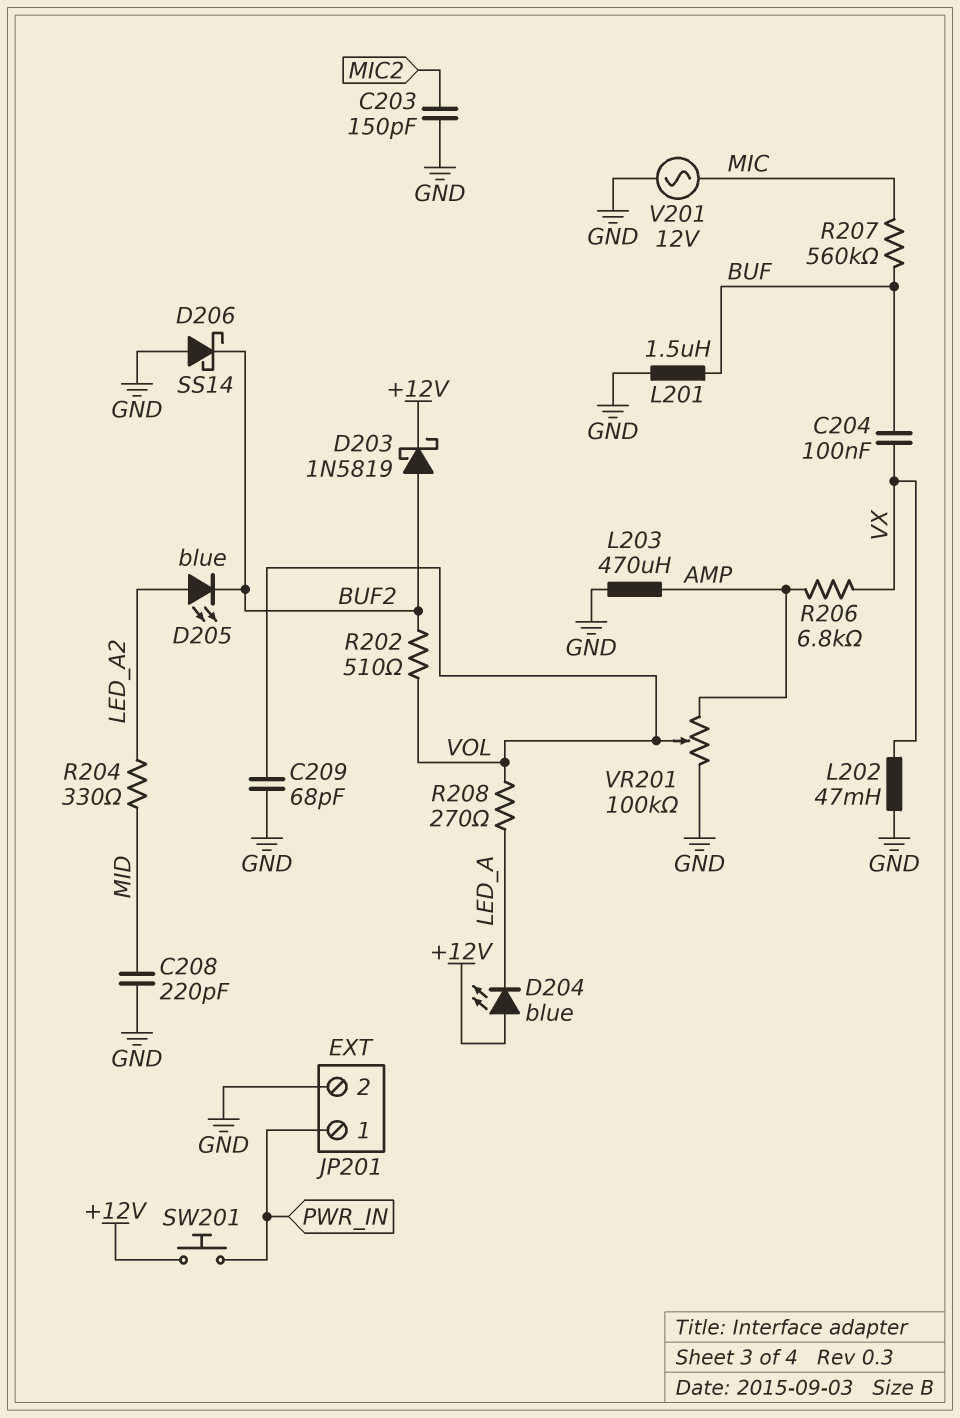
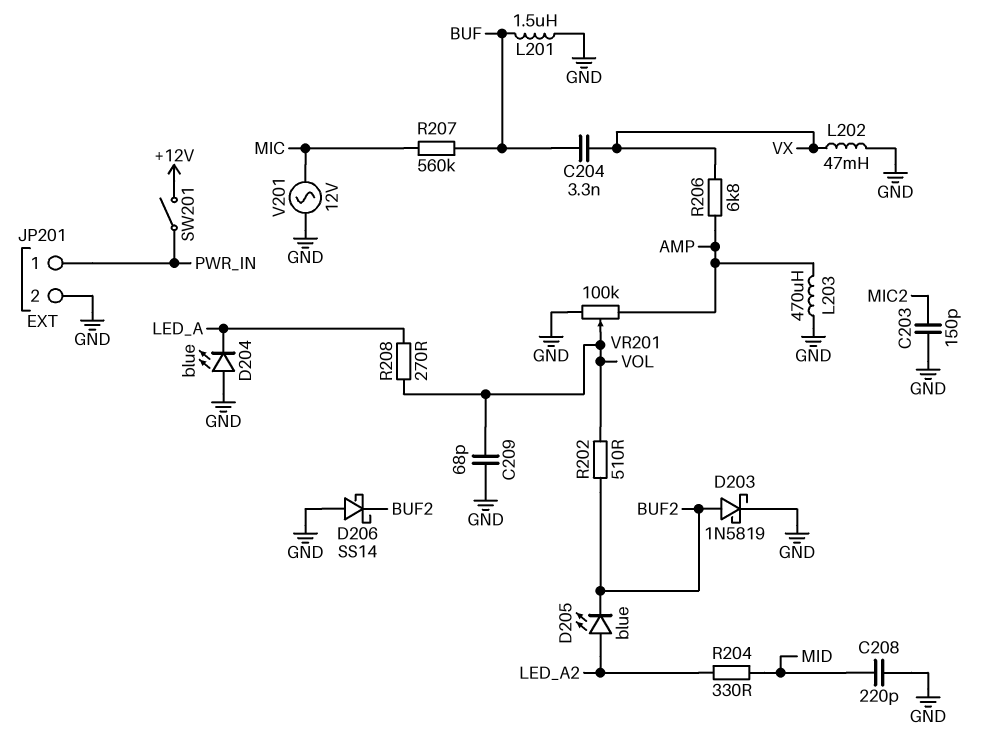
C204: 100nF (BUF, VX) -> 3.3nF (BUF, VX)
D203: schottky 1N5819 (A BUF2, K +12V) -> schottky 1N5819 (A BUF2, K GND)
D204: LED blue (A +12V, K LED_A) -> LED blue (A GND, K LED_A)
SW201: button (+12V, PWR_IN) -> switch (+12V, PWR_IN)

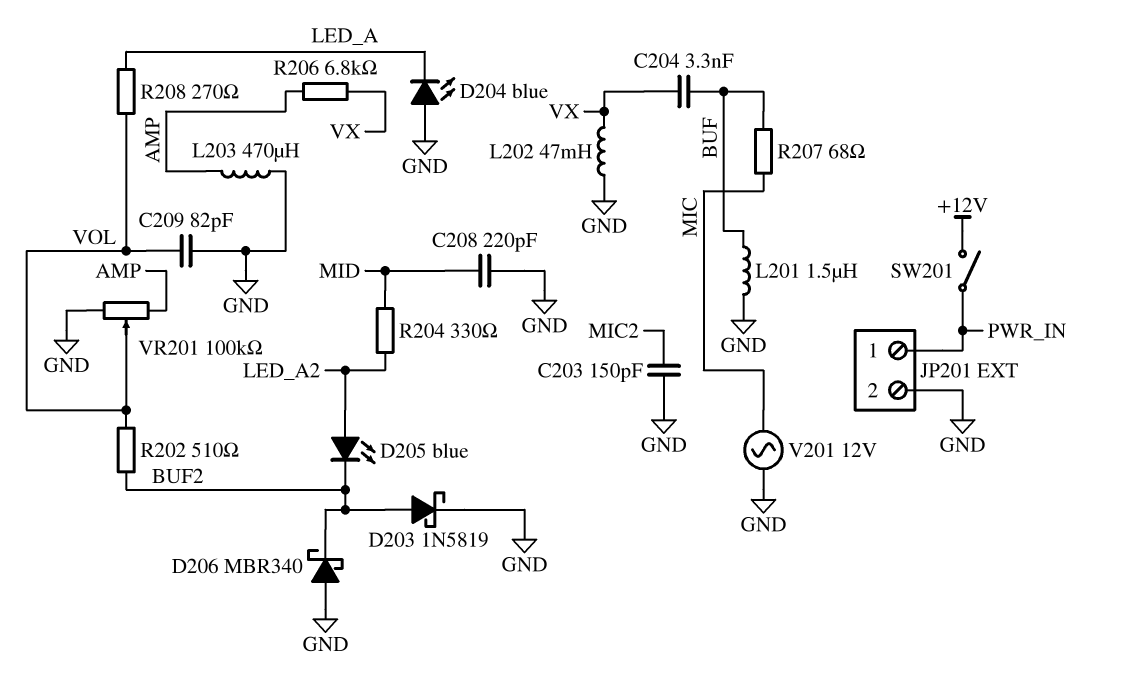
C209: 68pF (GND, VOL) -> 82pF (GND, VOL)
D206: schottky SS14 (A GND, K BUF2) -> schottky MBR340 (A GND, K BUF2)
R207: 560k (BUF, MIC) -> 68 (BUF, MIC)

